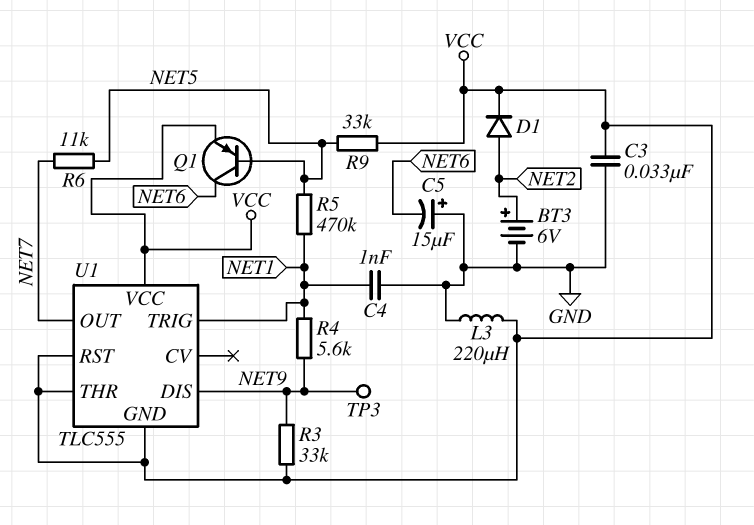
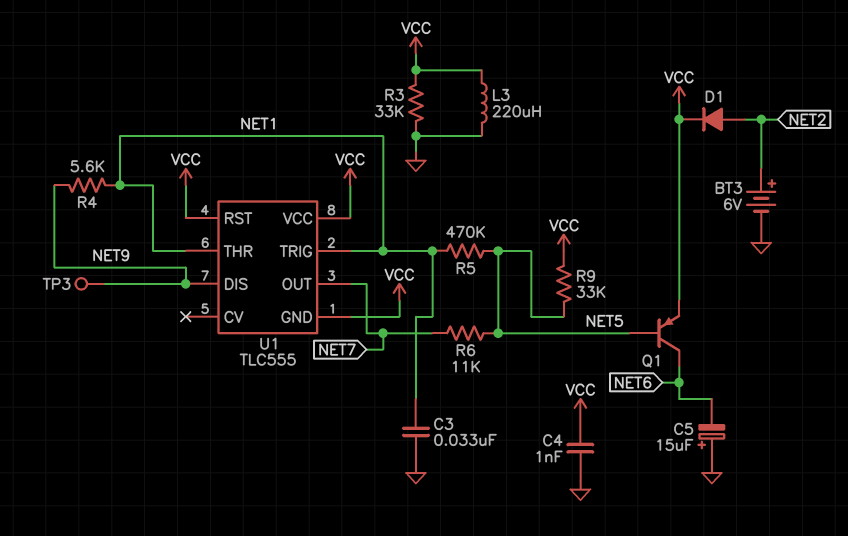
C3: 33nF (GND, VCC) -> 33nF (GND, NET1)
C4: 1nF (GND, NET1) -> 1nF (GND, VCC)
R3: 33k (NET9, VCC) -> 33k (GND, VCC)
U1 pin THR: VCC -> NET1

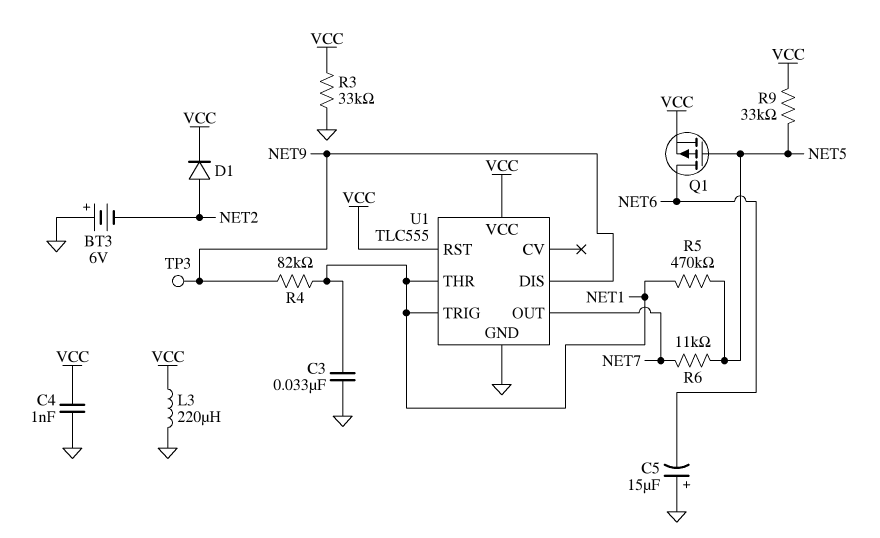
BT3: 6V (plus NET2, minus GND) -> 6V (plus GND, minus NET2)
Q1: PNP (B NET5, C NET6, E VCC) -> PMOS (G NET5, D NET6, S VCC)
R4: 5.6k (NET1, NET9) -> 82k (NET1, NET9)
U1 pin GND: VCC -> GND

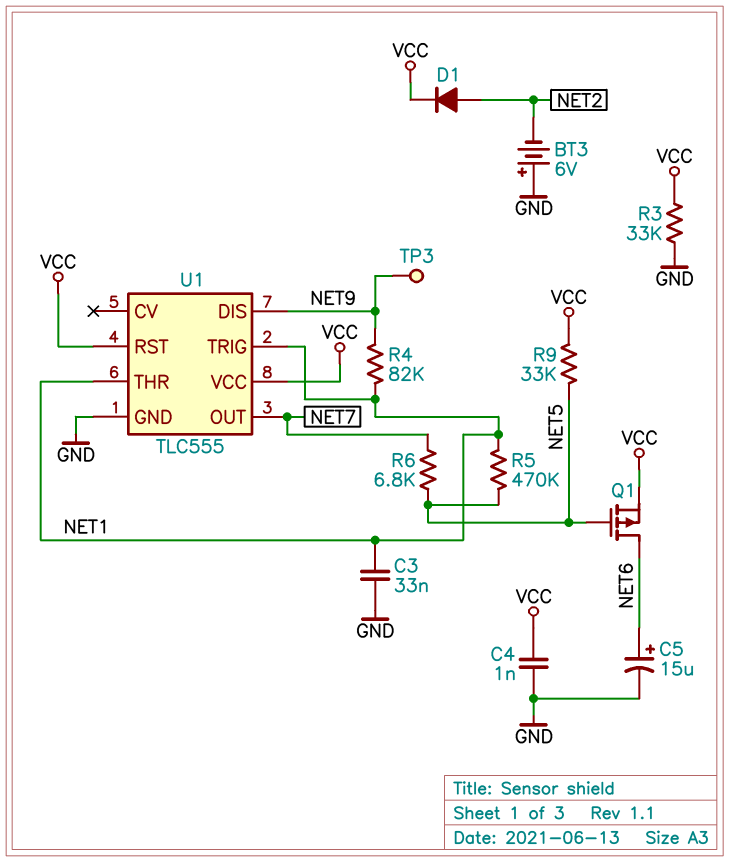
C5: 15uF (plus GND, minus NET6) -> 15uF (plus NET6, minus GND)
L3: 220uH (GND, VCC) -> none
R6: 11k (NET5, NET7) -> 6.8k (NET5, NET7)

